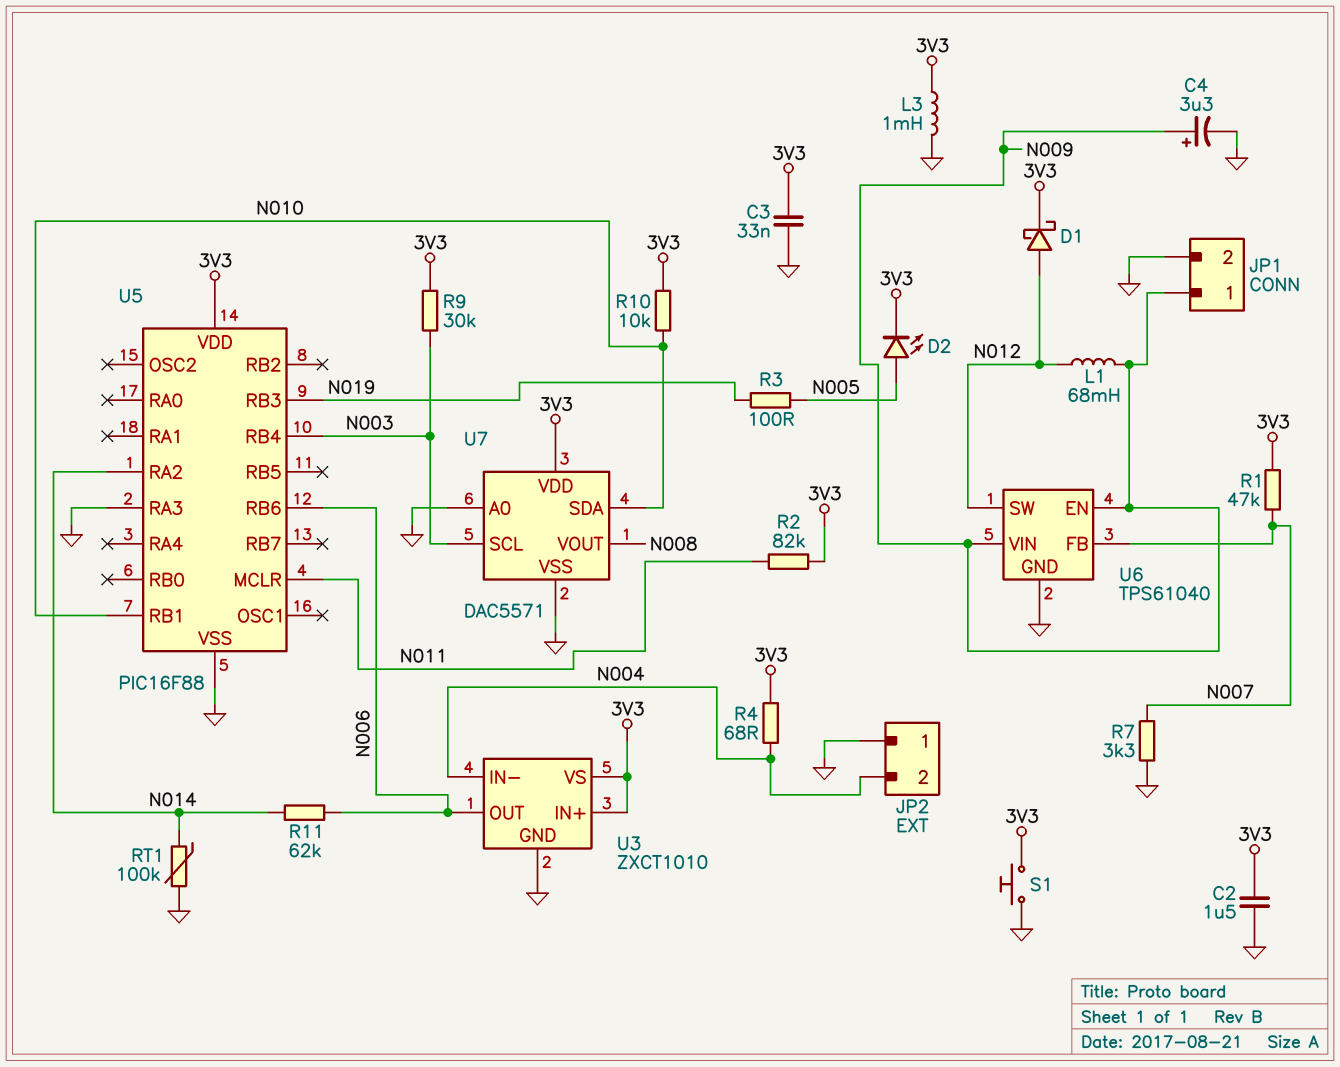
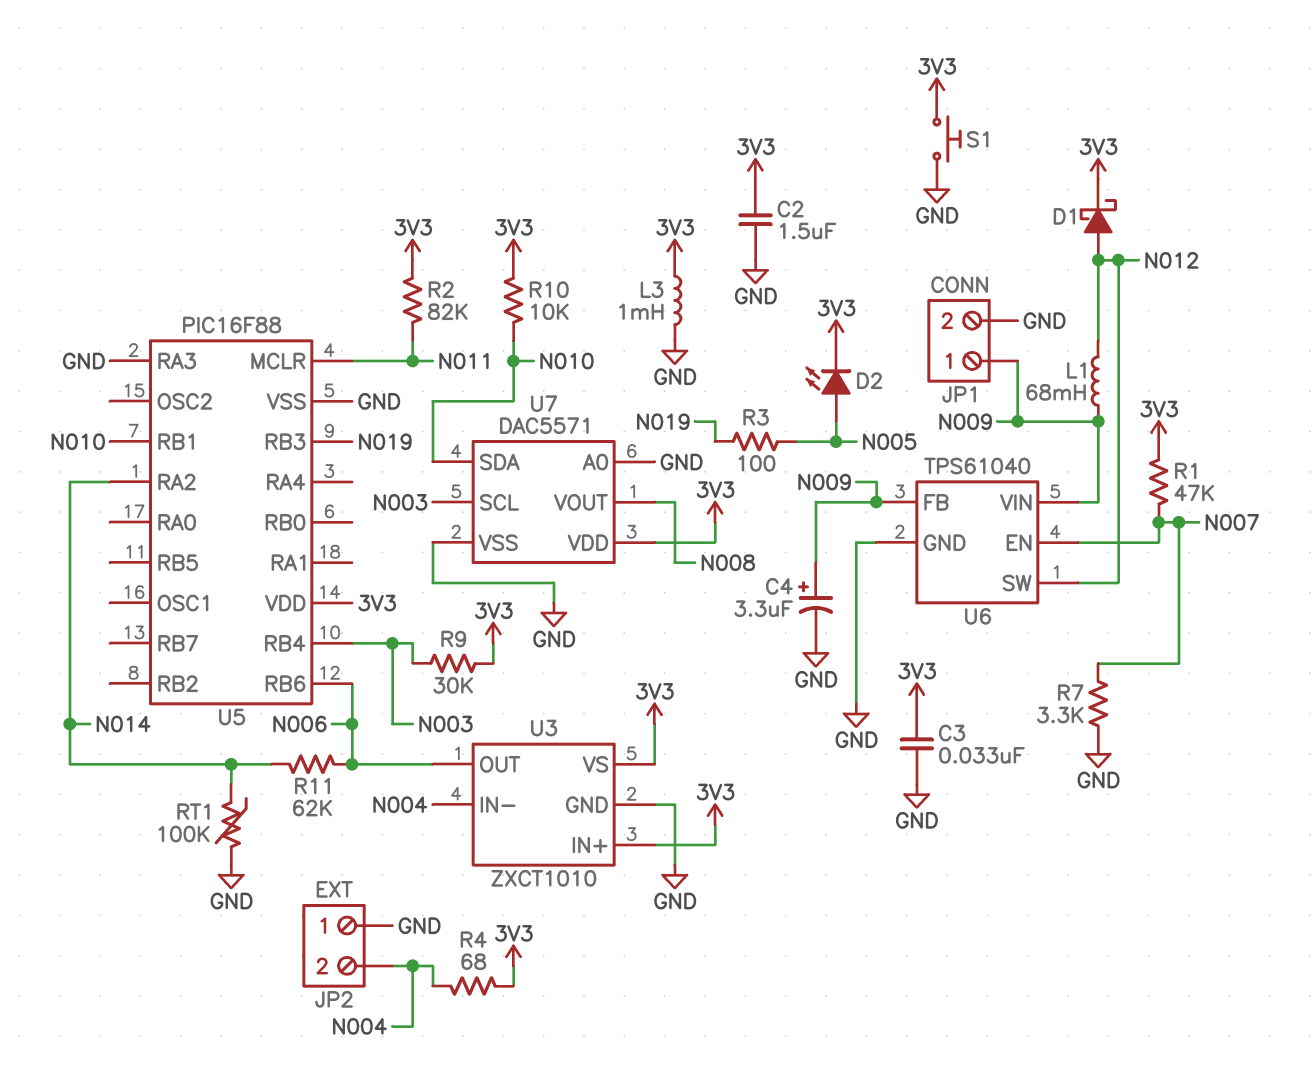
U6 pin EN: N009 -> N007
U6 pin FB: N007 -> N009

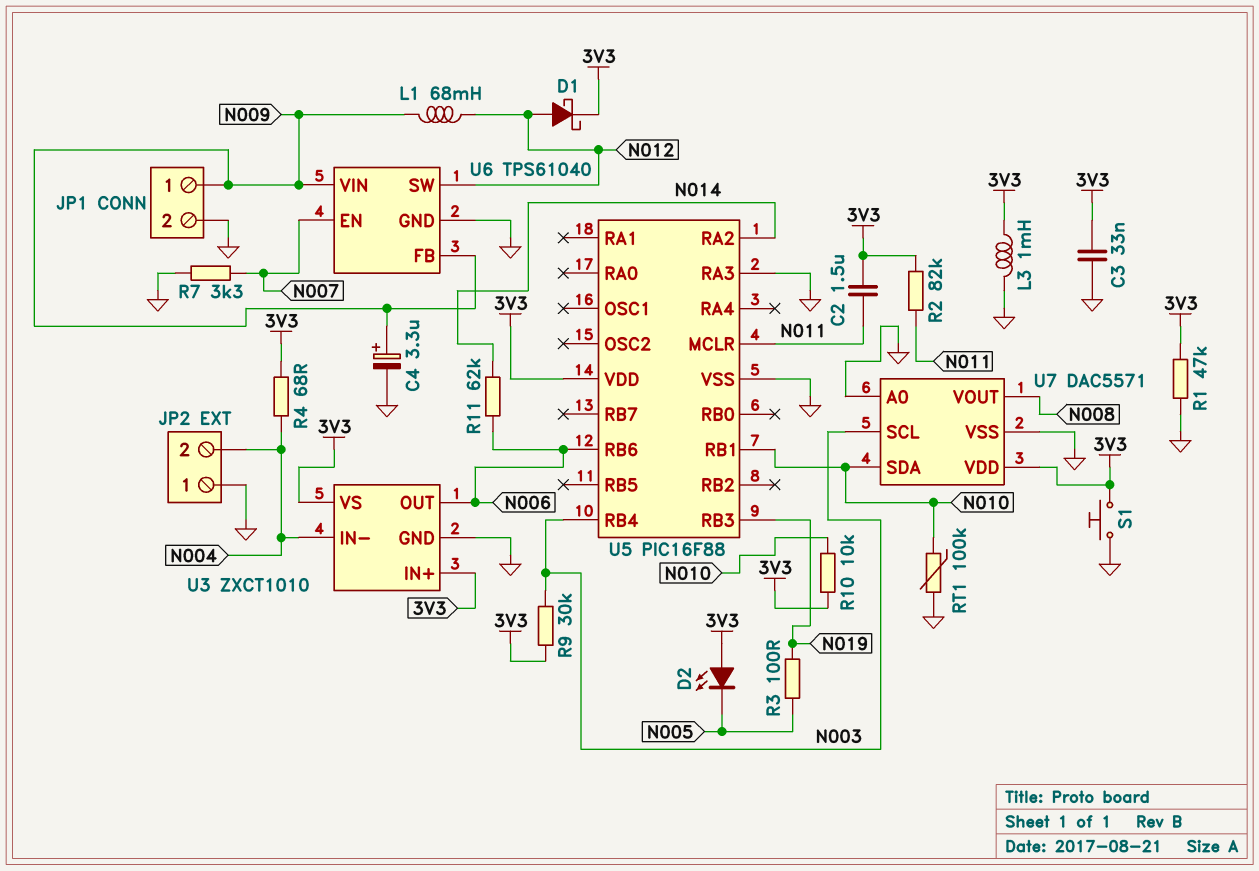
C2: 1.5uF (3V3, GND) -> 1.5uF (3V3, N011)
D2: LED (A N005, K 3V3) -> LED (A 3V3, K N005)
R1: 47k (3V3, N007) -> 47k (3V3, GND)
RT1: 100k (GND, N014) -> 100k (GND, N010)

